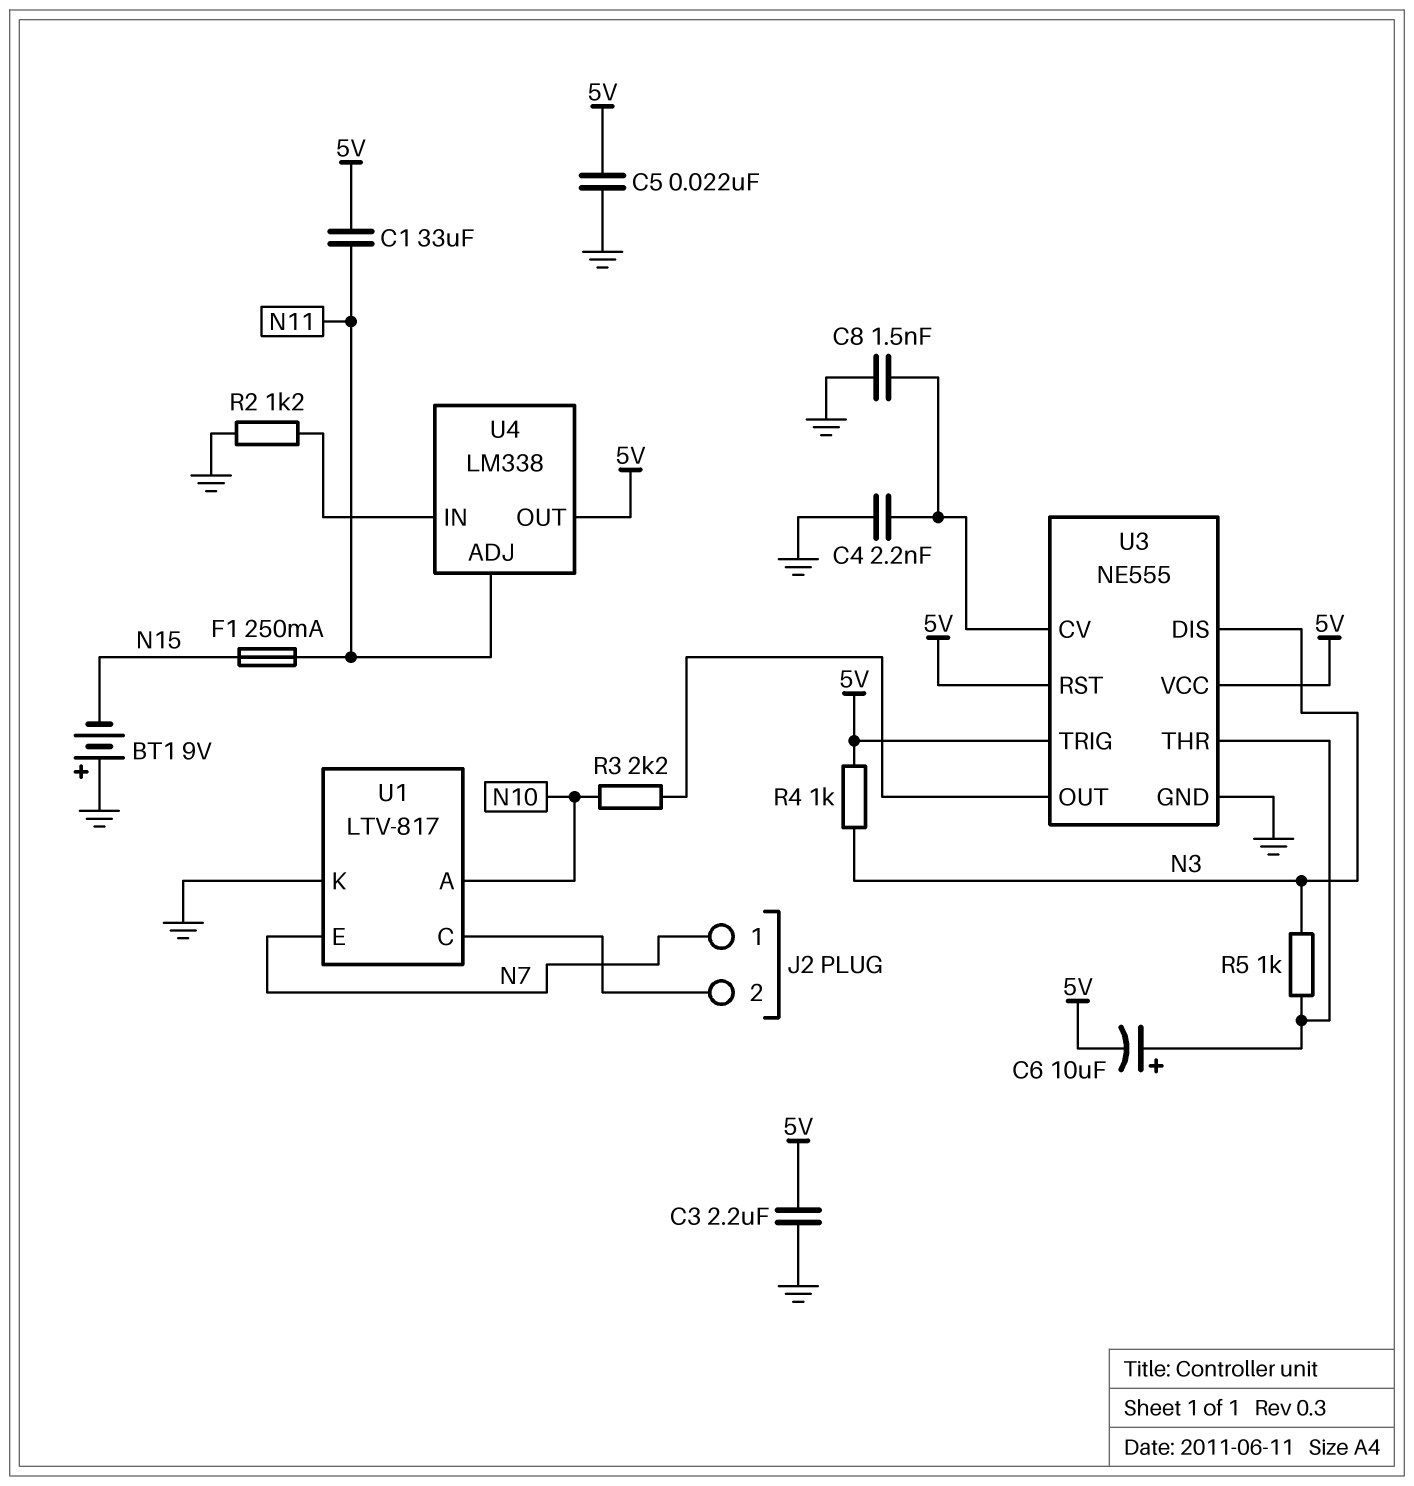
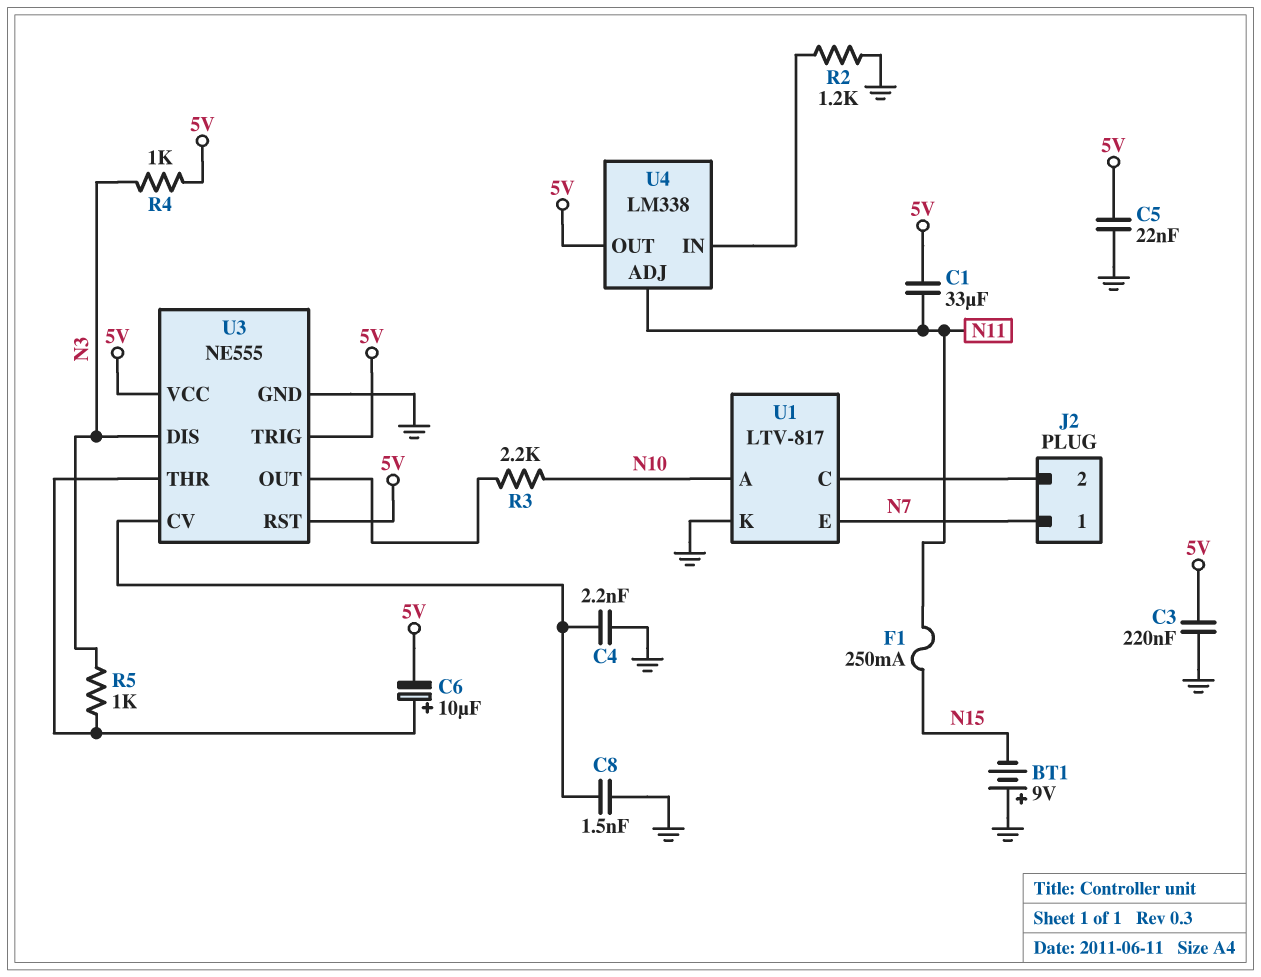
C3: 2.2uF (5V, GND) -> 220nF (5V, GND)

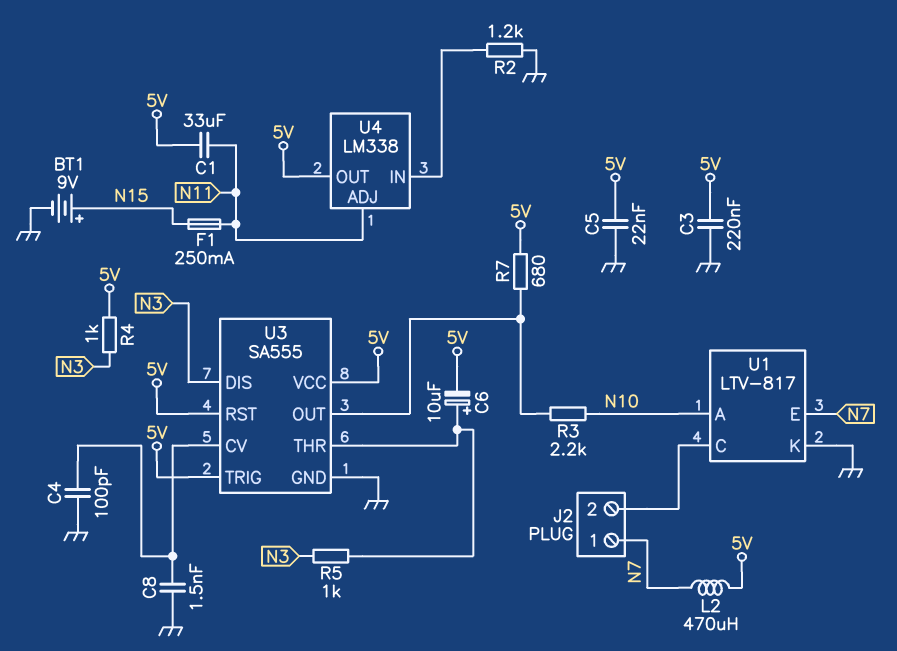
BT1: 9V (plus GND, minus N15) -> 9V (plus N15, minus GND)
C4: 2.2nF (GND, U3/CV) -> 100pF (GND, U3/CV)
L2: none -> 470uH (5V, N7)
R7: none -> 680 (5V, U3/OUT)
U3: NE555 -> SA555

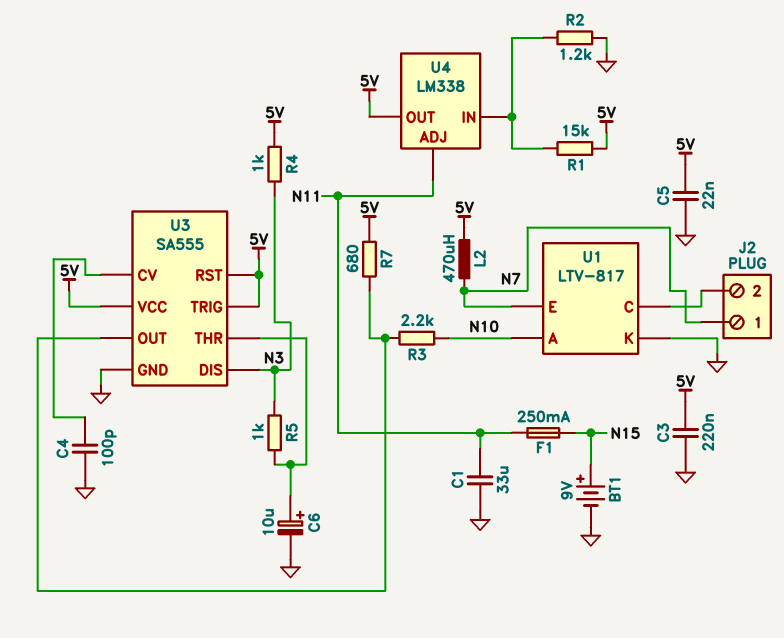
C1: 33uF (5V, N11) -> 33uF (GND, N11)
C6: 10uF (plus U3/THR, minus 5V) -> 10uF (plus U3/THR, minus GND)
C8: 1.5nF (GND, U3/CV) -> none
R1: none -> 15k (5V, U4/IN)

